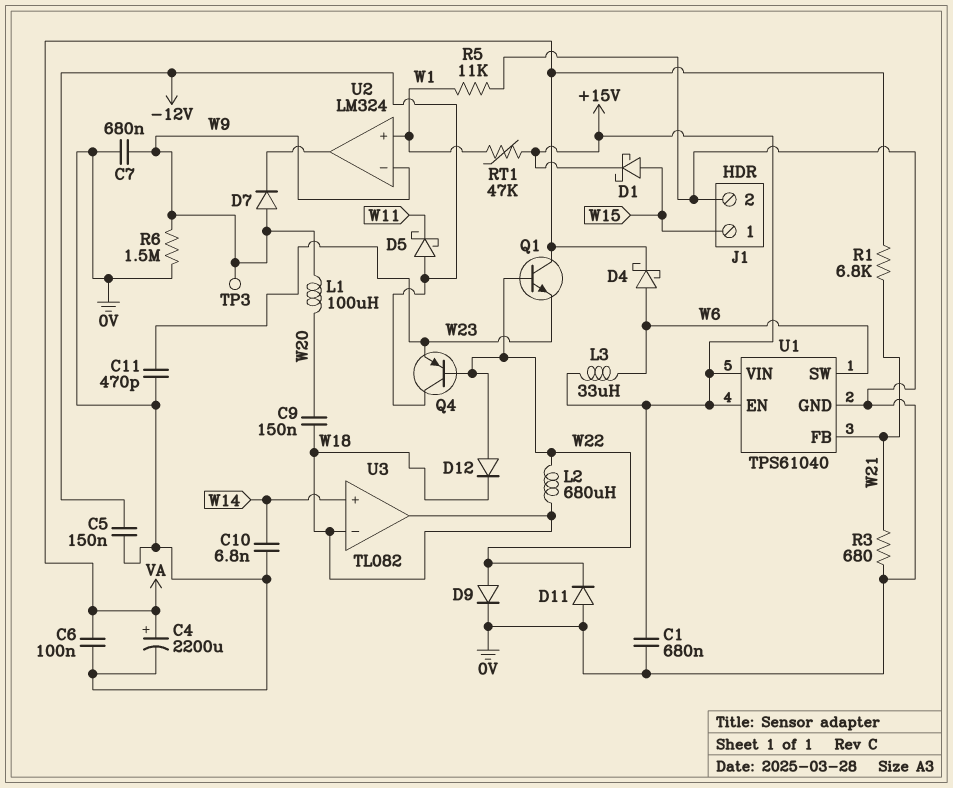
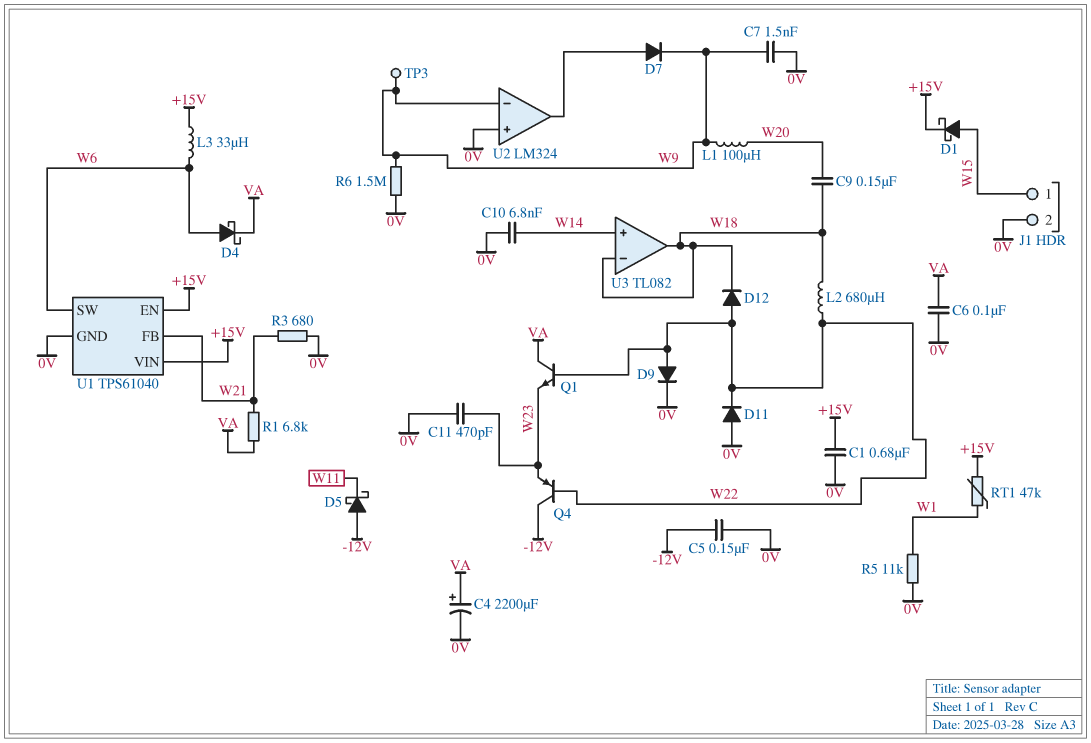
C7: 680nF (0V, W9) -> 1.5nF (0V, W9)
D7: diode (A W9, K U2/out) -> diode (A U2/out, K W9)
U2 pin in+: W1 -> 0V

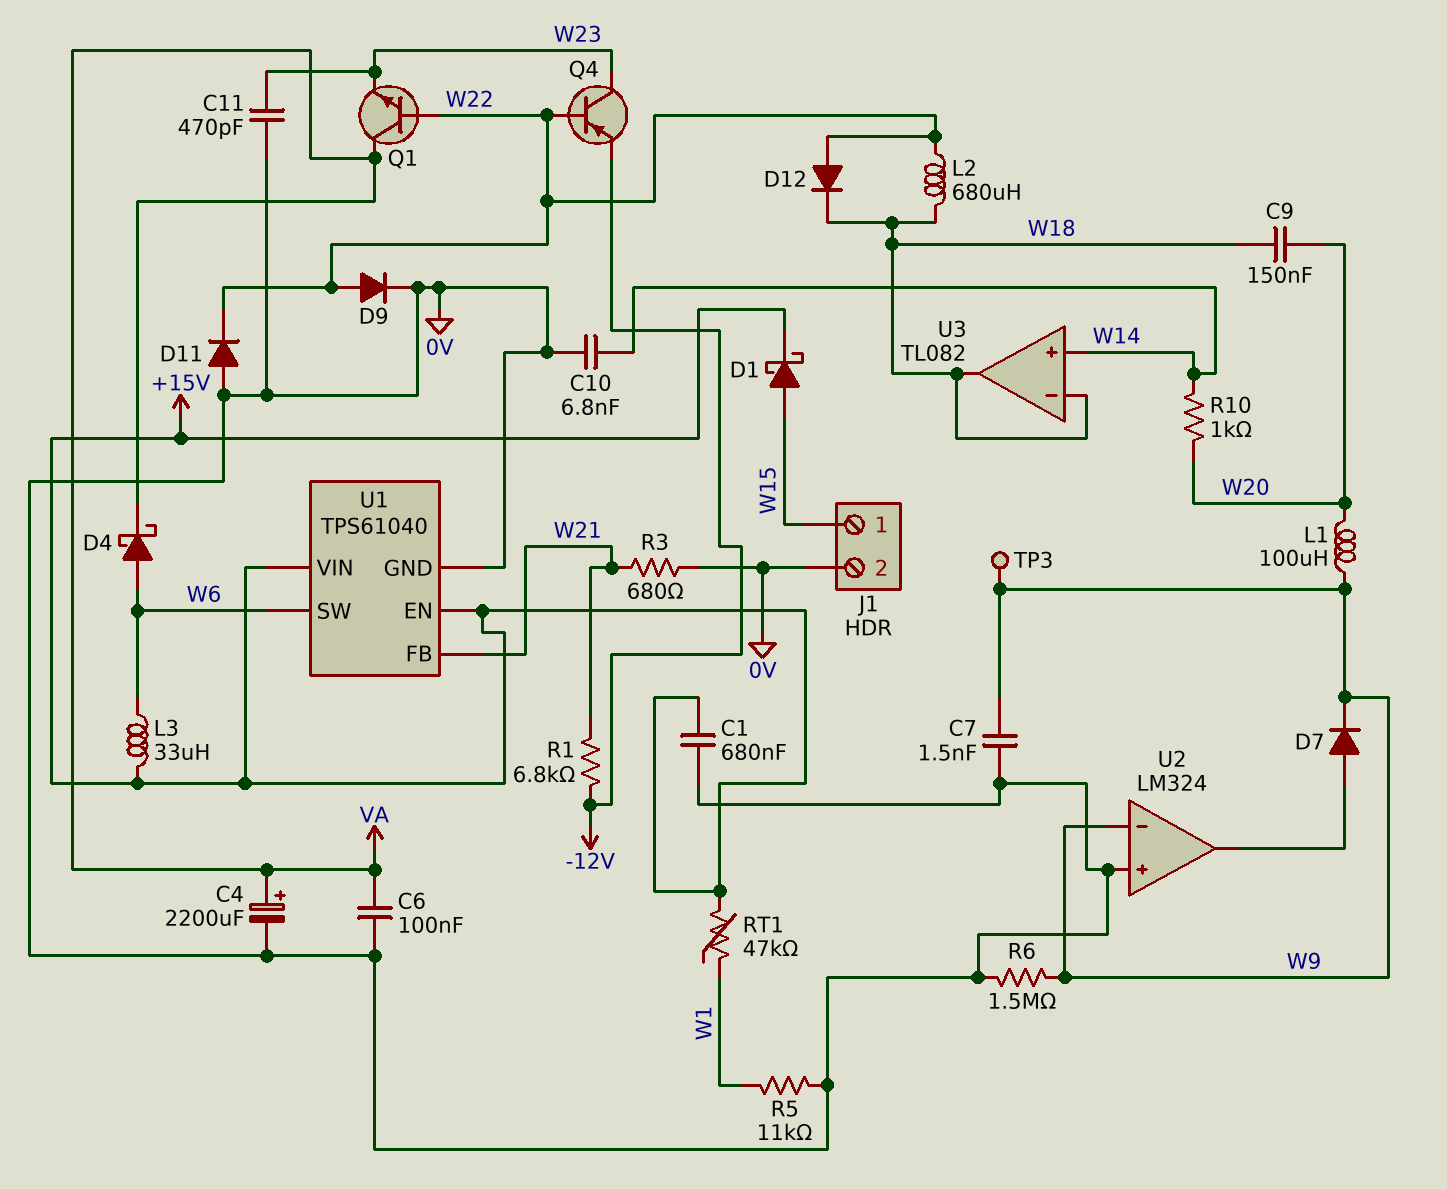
C5: 150nF (-12V, 0V) -> none
D5: schottky (A -12V, K W11) -> none
Q4: PNP (B W22, C -12V, E W23) -> PNP (B W22, C W23, E -12V)
R1: 6.8k (VA, W21) -> 6.8k (-12V, W21)
R10: none -> 1k (W14, W20)

